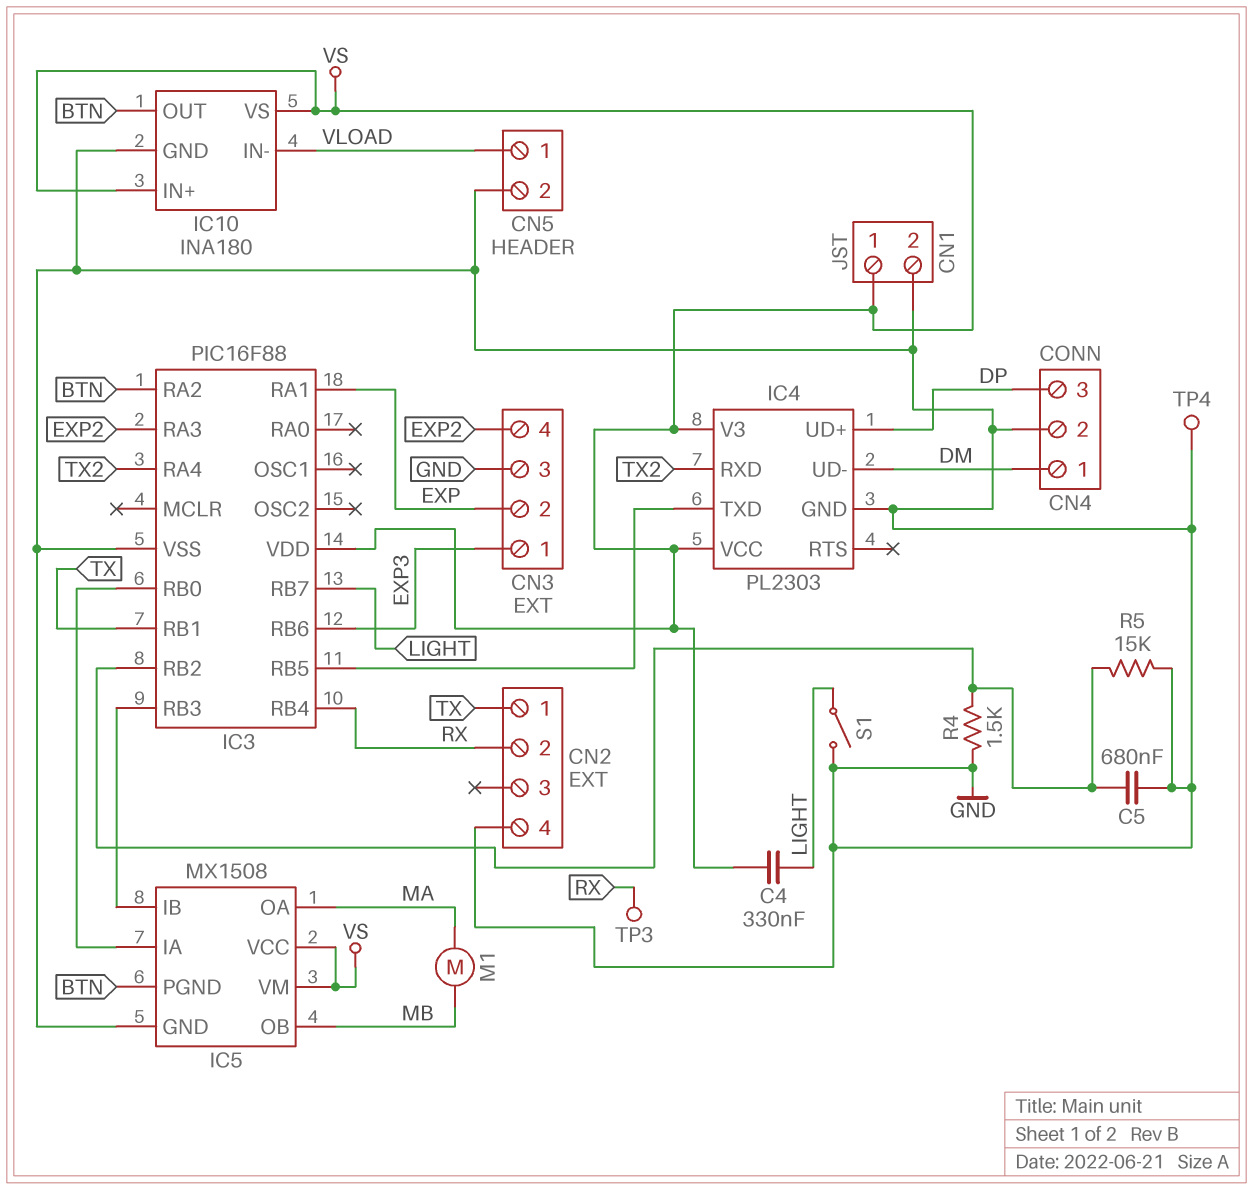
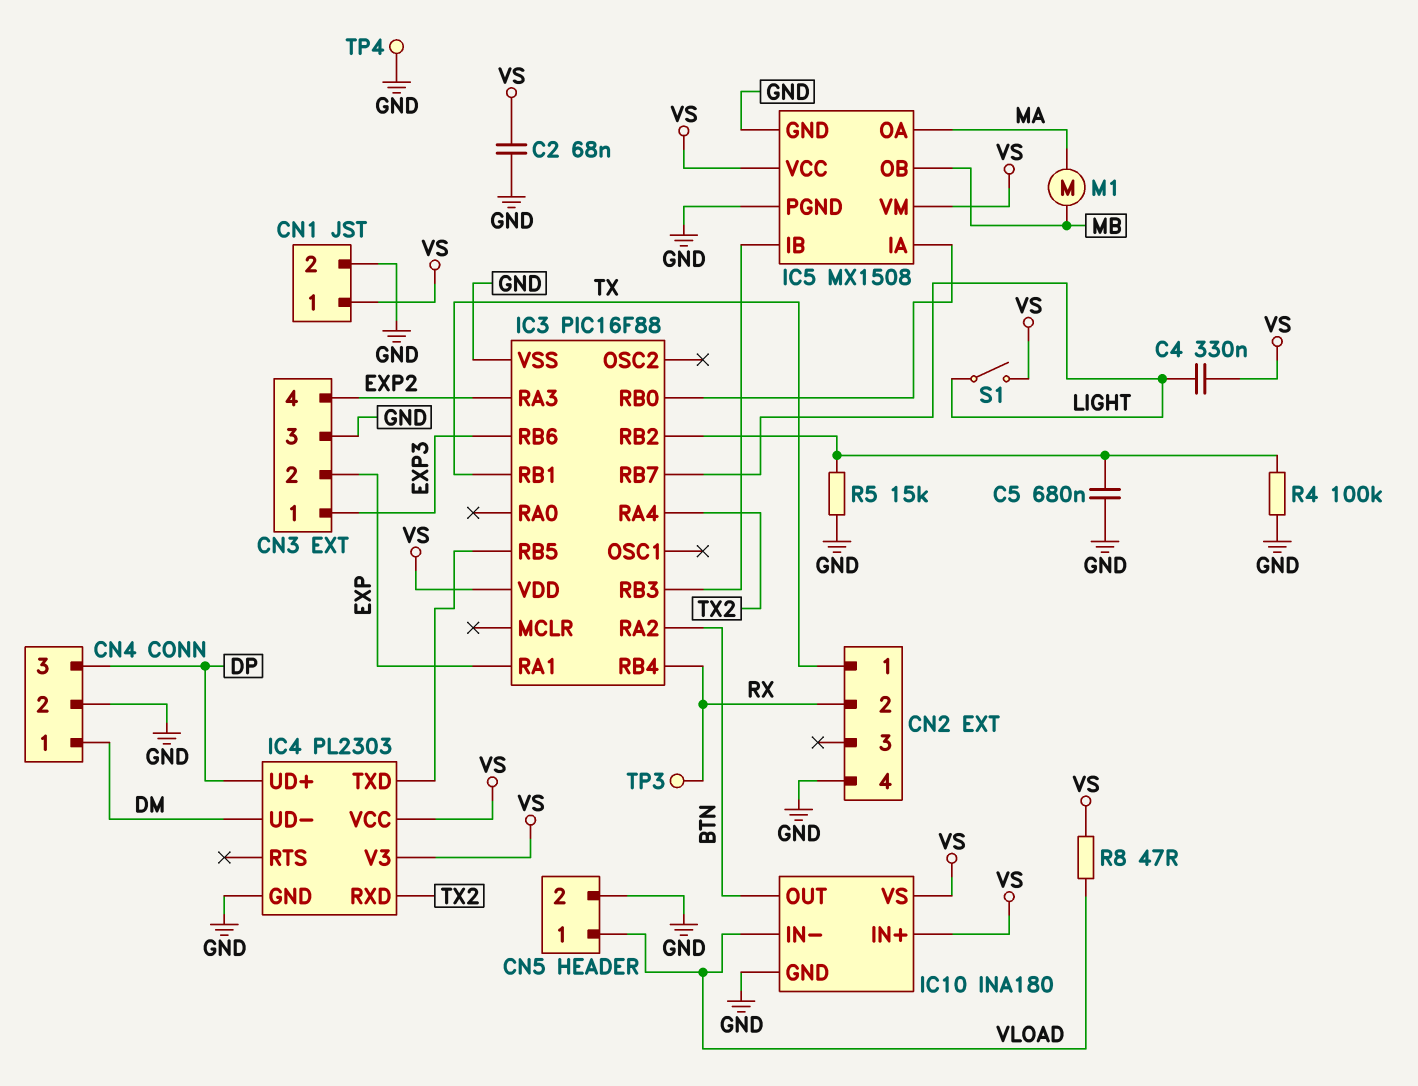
C2: none -> 68nF (GND, VS)
IC5 pin PGND: BTN -> GND
R4: 1.5k (GND, IC3/RB2) -> 100k (GND, IC3/RB2)
R8: none -> 47 (VLOAD, VS)
S1: switch (GND, LIGHT) -> switch (LIGHT, VS)

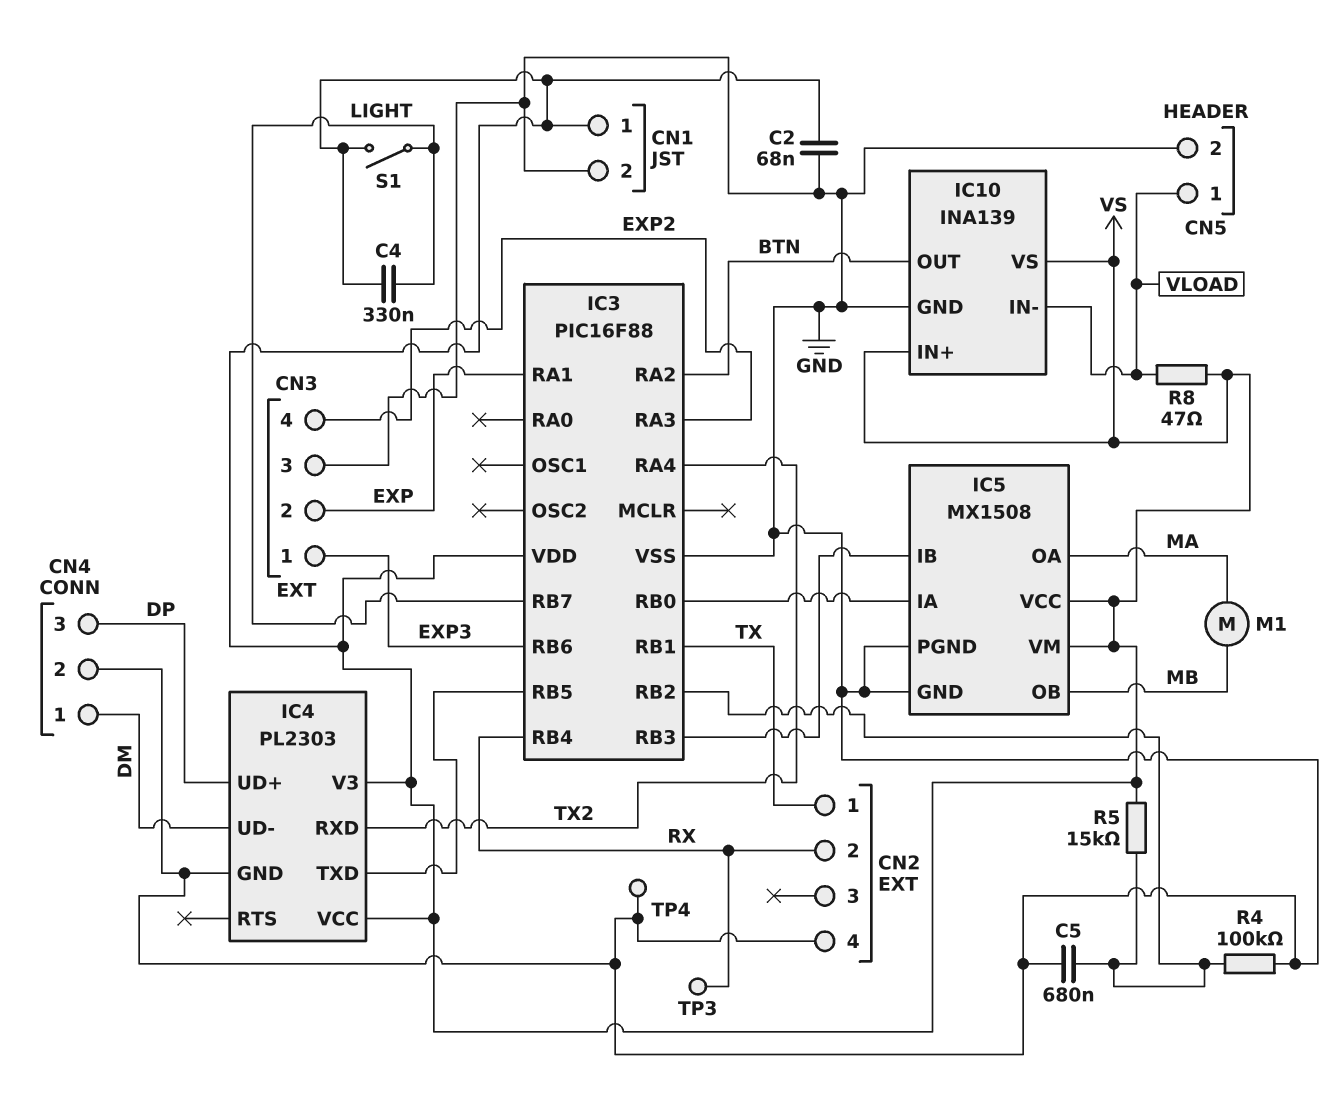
IC10: INA180 -> INA139
R5: 15k (GND, IC3/RB2) -> 15k (IC3/RB2, VS)

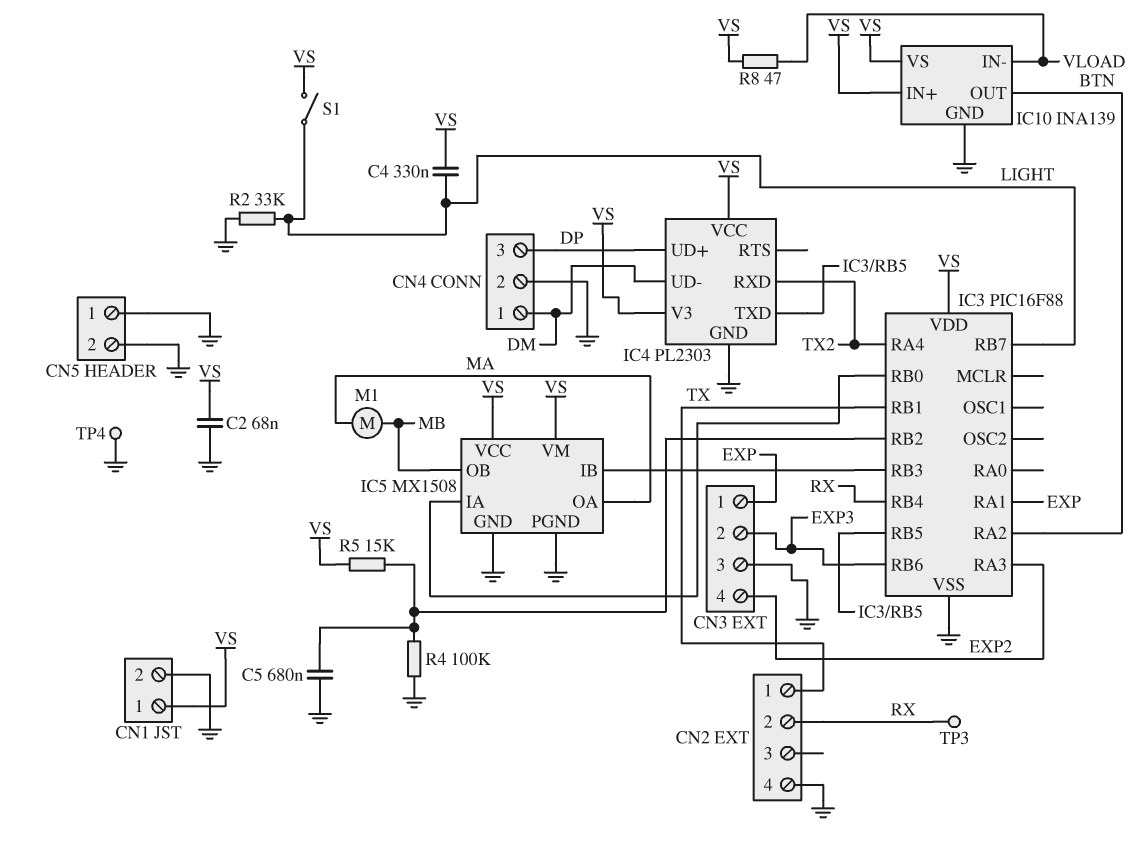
CN3 pin 1: EXP3 -> EXP
CN3 pin 2: EXP -> EXP3
CN5 pin 1: VLOAD -> GND
R2: none -> 33k (GND, LIGHT)

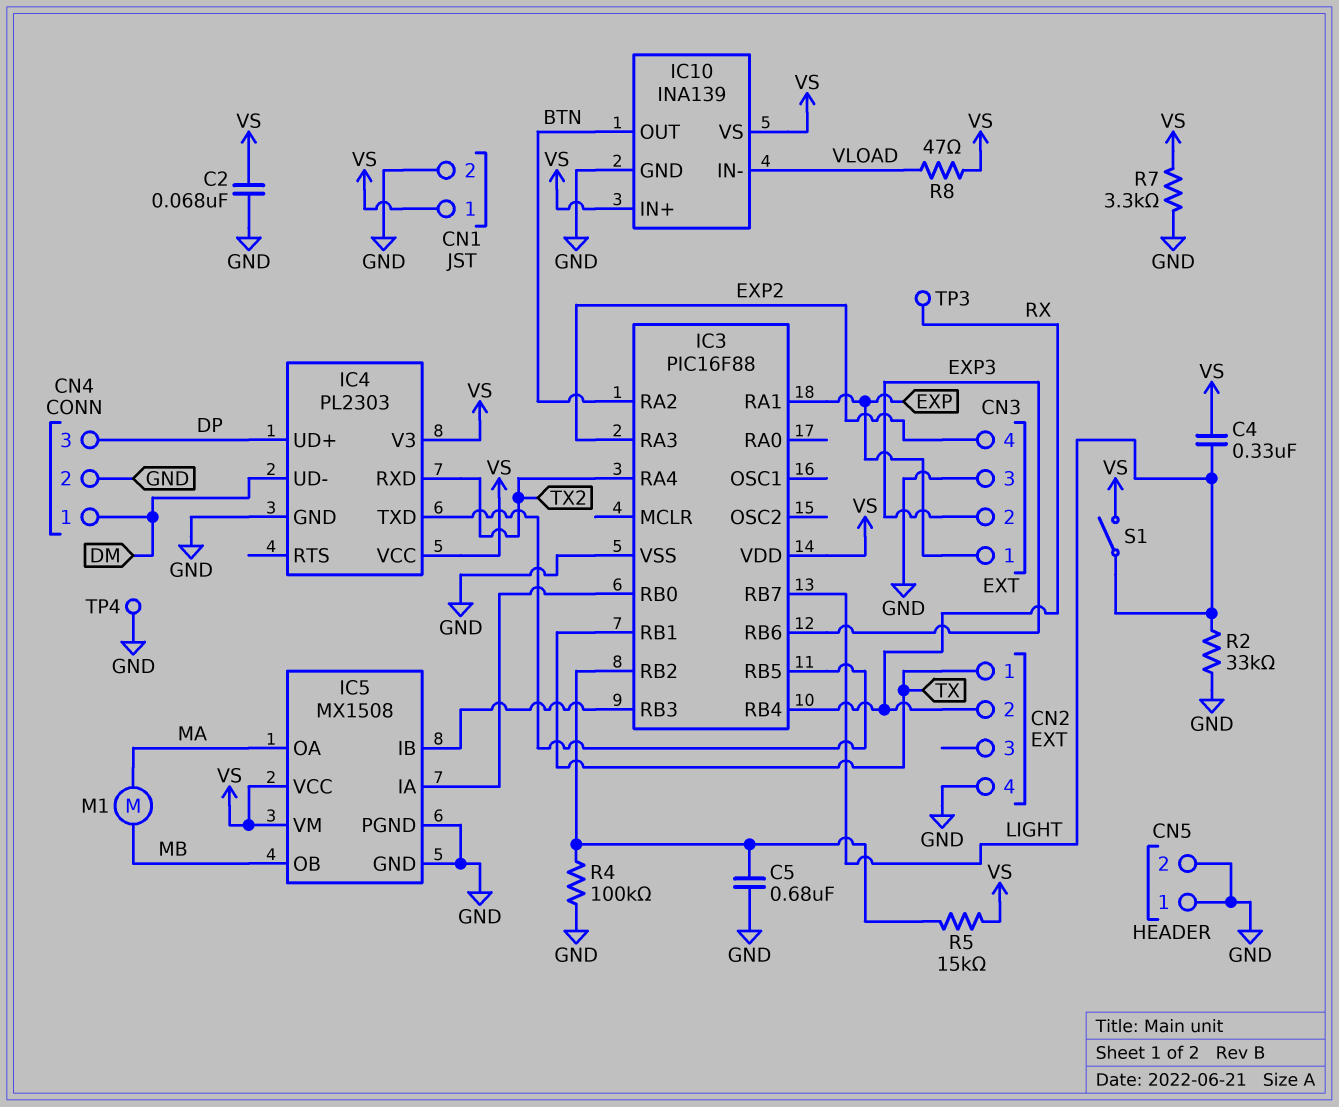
R7: none -> 3.3k (GND, VS)

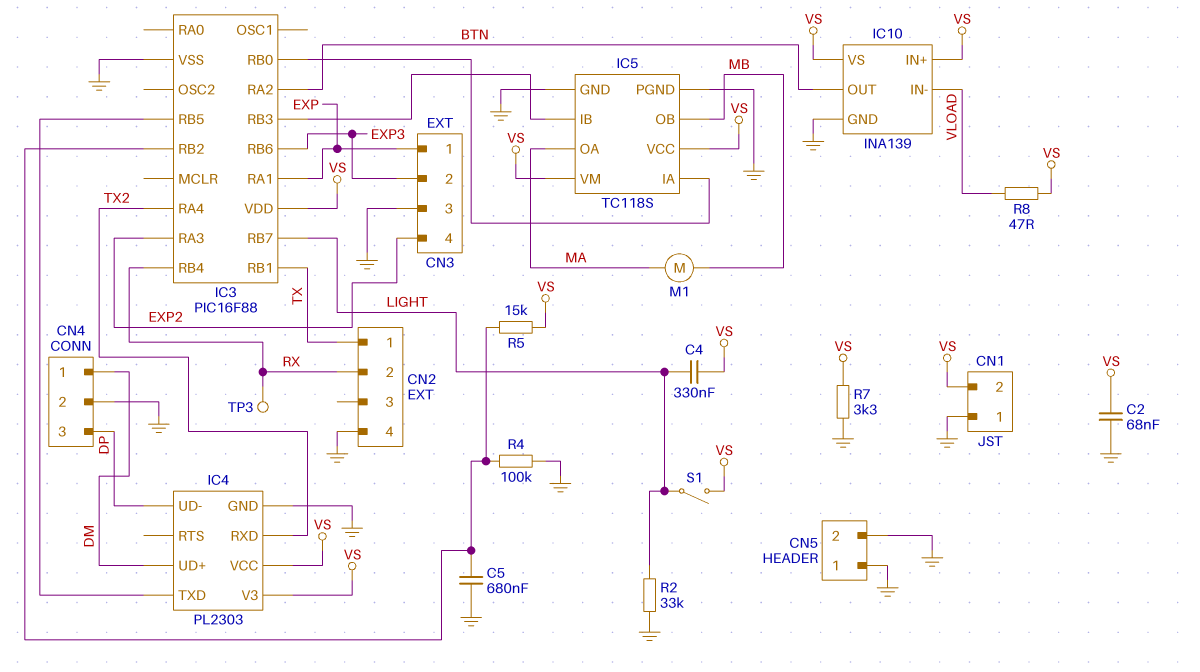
CN1 pin 1: VS -> GND
CN1 pin 2: GND -> VS
IC4 pin UD+: DP -> DM
IC4 pin UD-: DM -> DP
IC5: MX1508 -> TC118S
TP4: test point (GND) -> none

